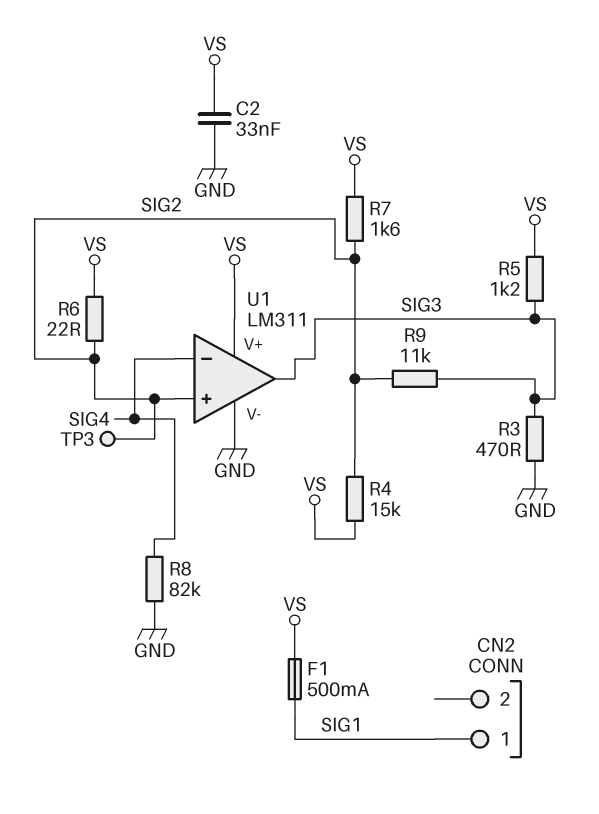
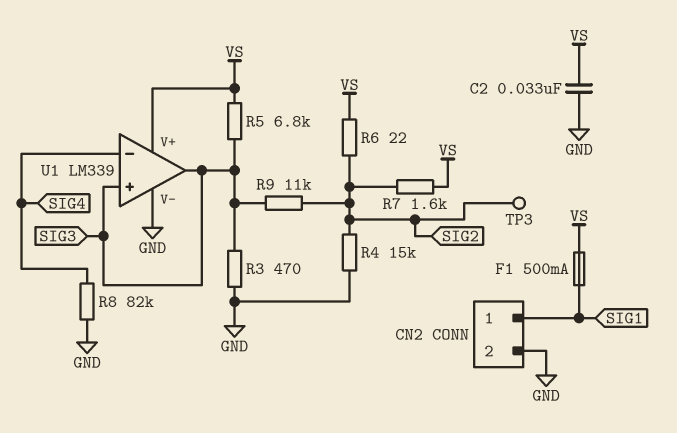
CN2 pin 2: none -> GND
R4: 15k (SIG2, VS) -> 15k (GND, SIG2)
R5: 1.2k (SIG3, VS) -> 6.8k (SIG3, VS)
U1: LM311 -> LM339
U1 pin in+: SIG2 -> SIG3

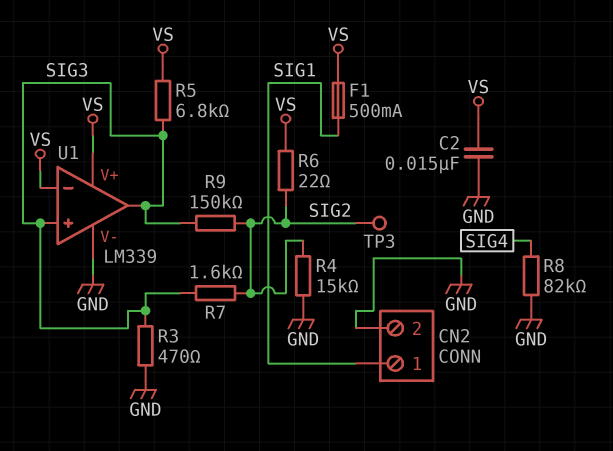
C2: 33nF (GND, VS) -> 15nF (GND, VS)
R7: 1.6k (SIG2, VS) -> 1.6k (SIG2, SIG3)
R9: 11k (SIG2, SIG3) -> 150k (SIG2, SIG3)
U1 pin in-: SIG4 -> VS

